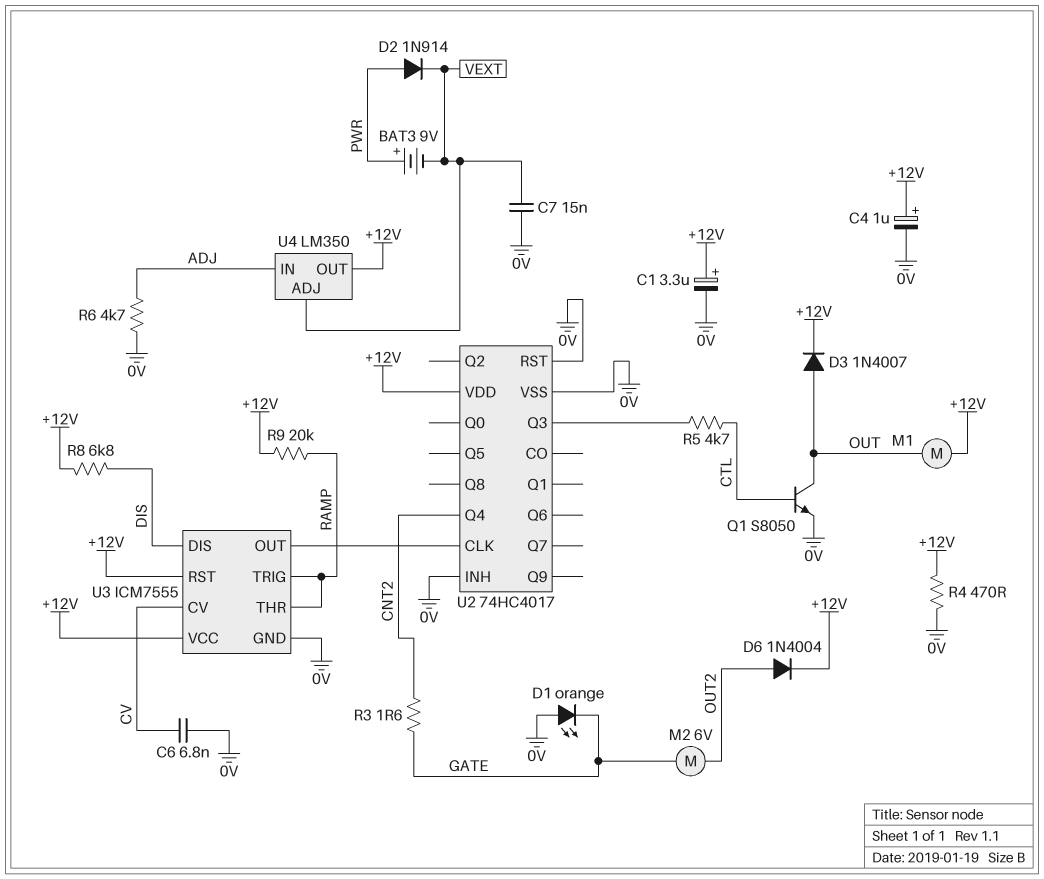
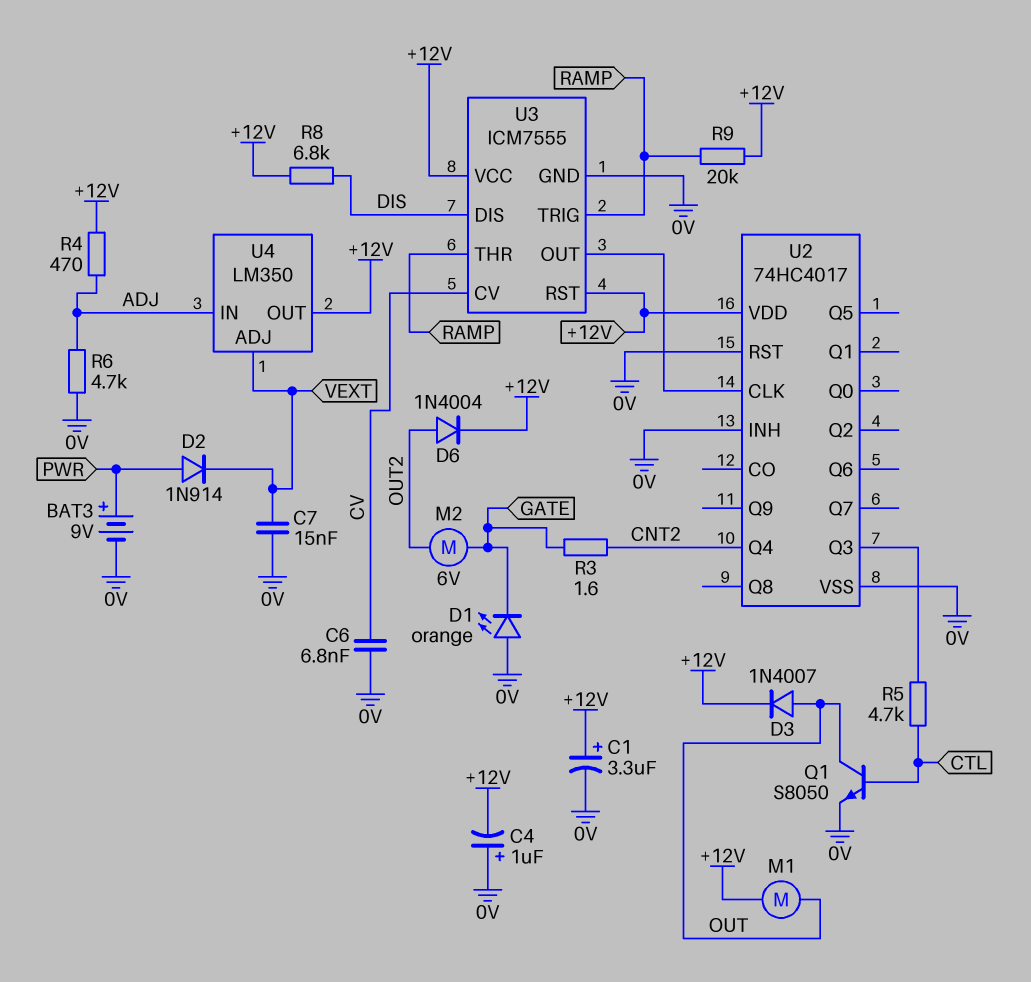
BAT3: 9V (plus PWR, minus VEXT) -> 9V (plus PWR, minus 0V)
C4: 1uF (plus +12V, minus 0V) -> 1uF (plus 0V, minus +12V)
R4: 470 (+12V, 0V) -> 470 (+12V, ADJ)

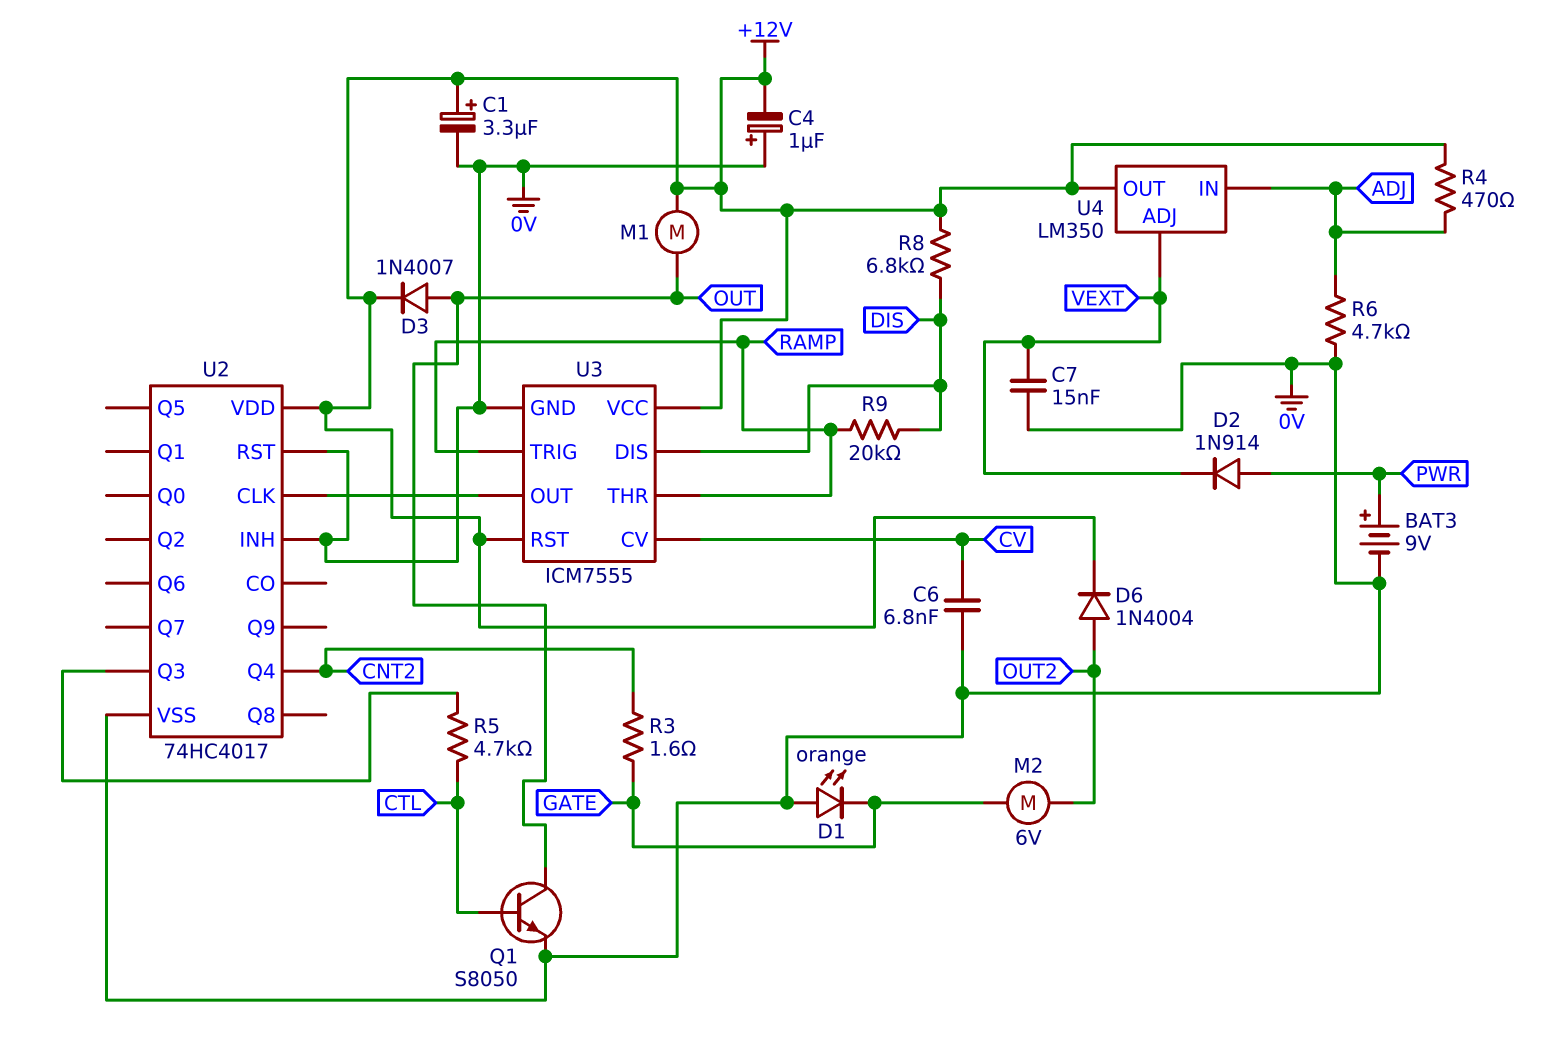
R9: 20k (+12V, RAMP) -> 20k (DIS, RAMP)

